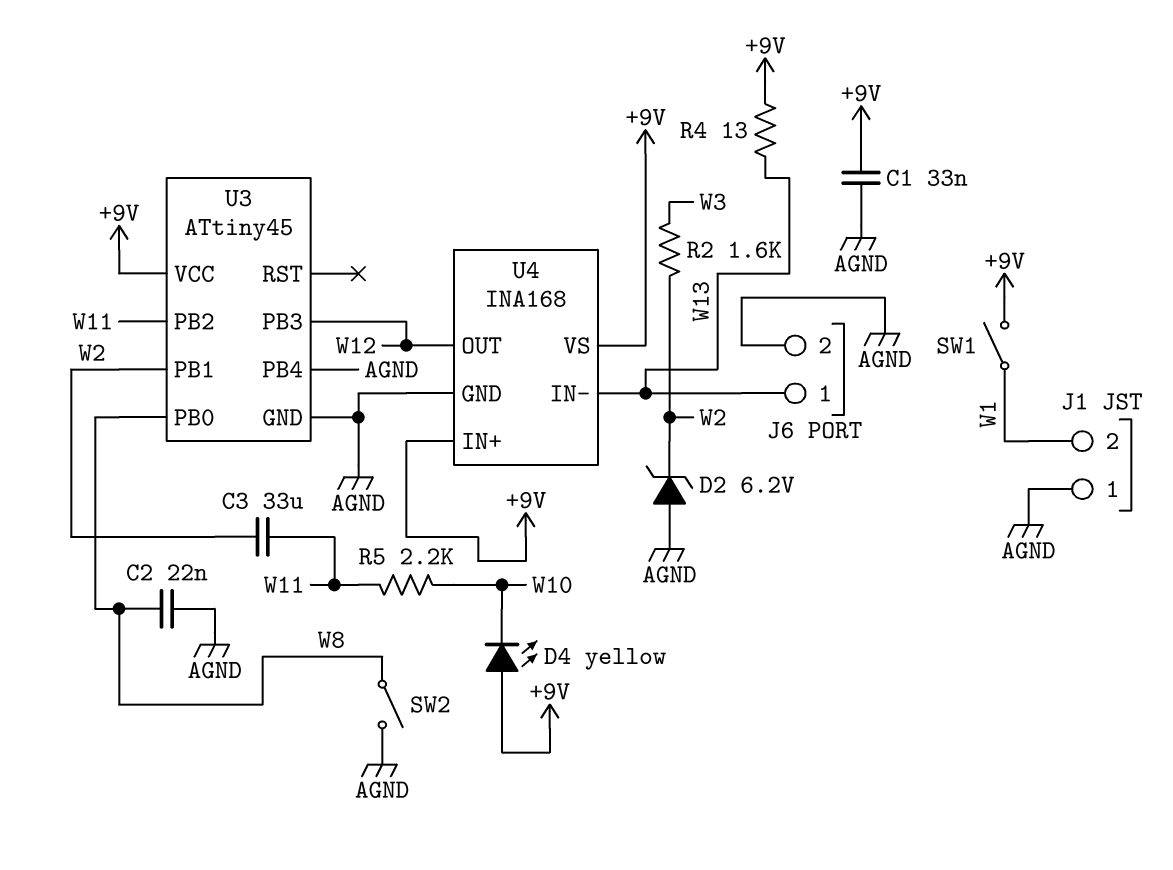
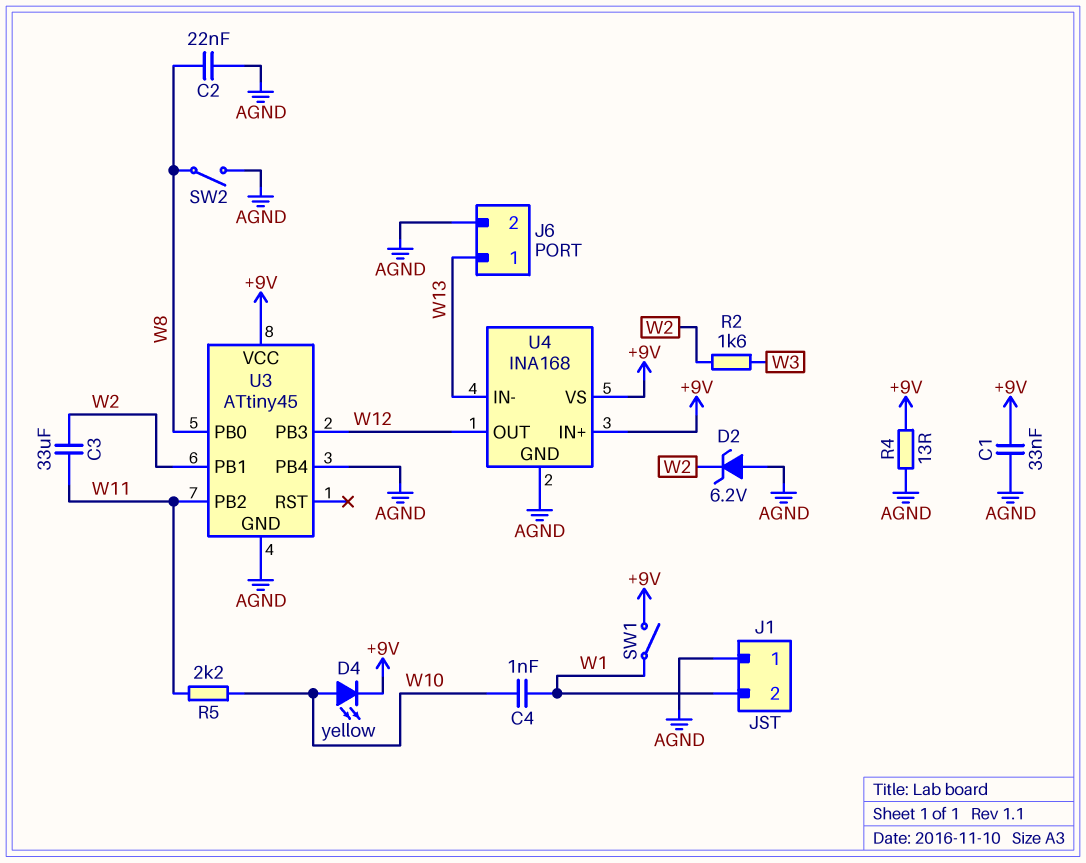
C4: none -> 1nF (W1, W10)
D4: LED yellow (A +9V, K W10) -> LED yellow (A W10, K +9V)
R4: 13 (+9V, W13) -> 13 (+9V, AGND)

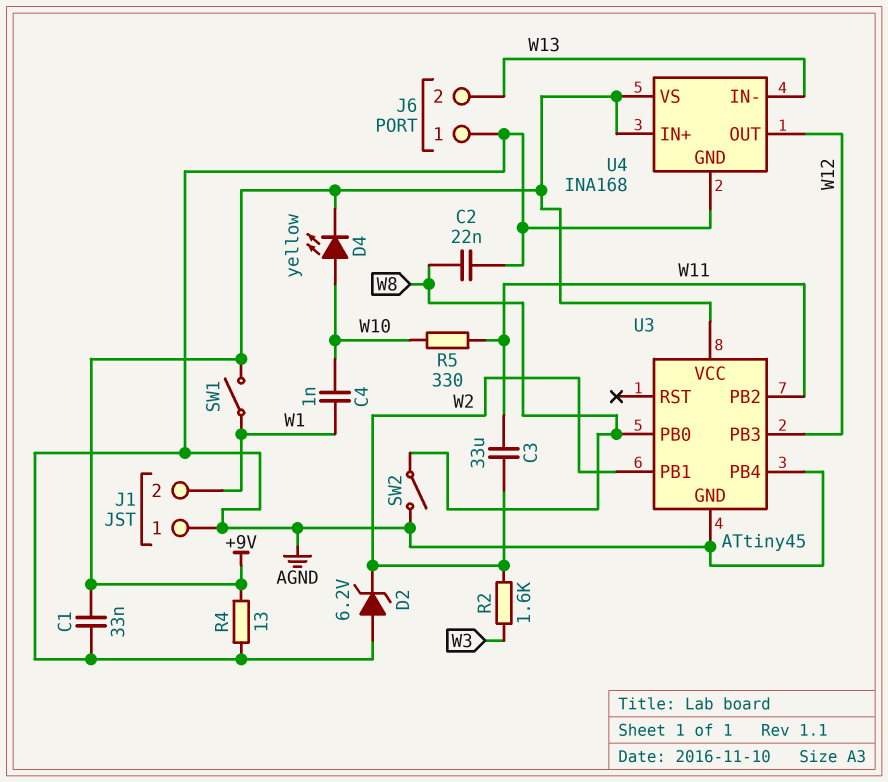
J6 pin 1: W13 -> AGND
J6 pin 2: AGND -> W13
R5: 2.2k (W10, W11) -> 330 (W10, W11)

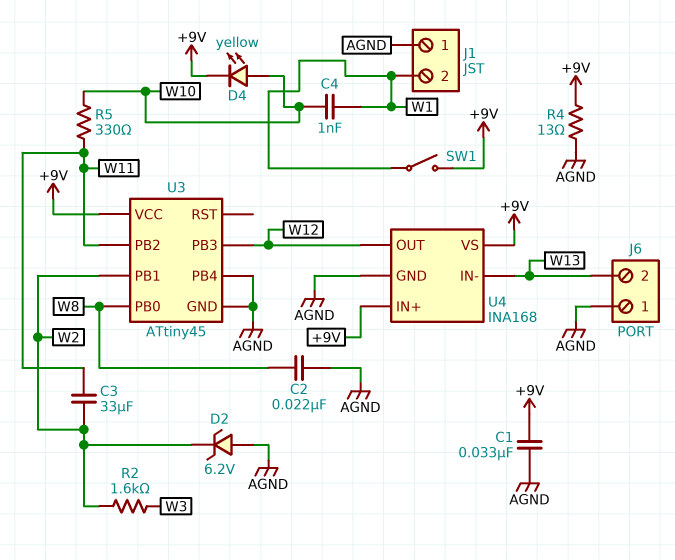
SW2: switch (AGND, W8) -> none

